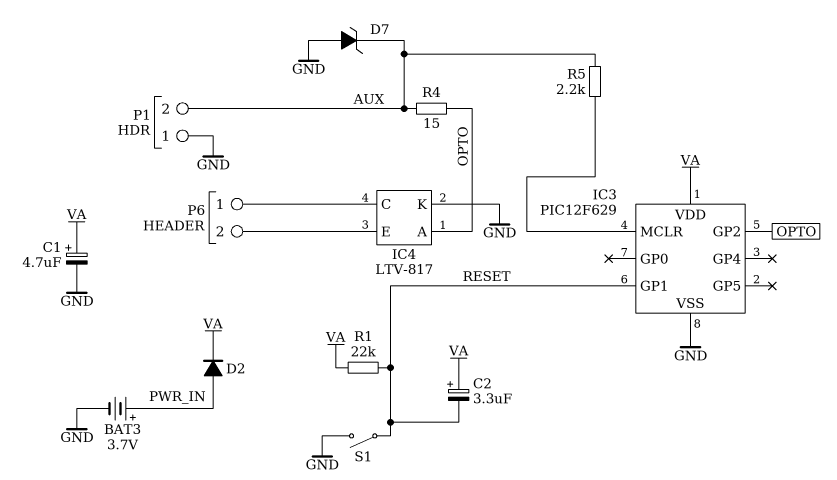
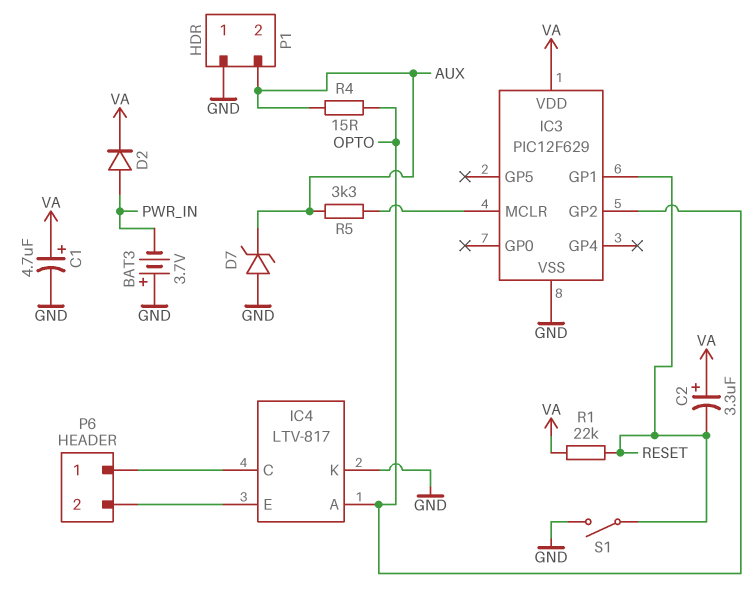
BAT3: 3.7V (plus PWR_IN, minus GND) -> 3.7V (plus GND, minus PWR_IN)
R5: 2.2k (AUX, IC3/MCLR) -> 3.3k (AUX, IC3/MCLR)

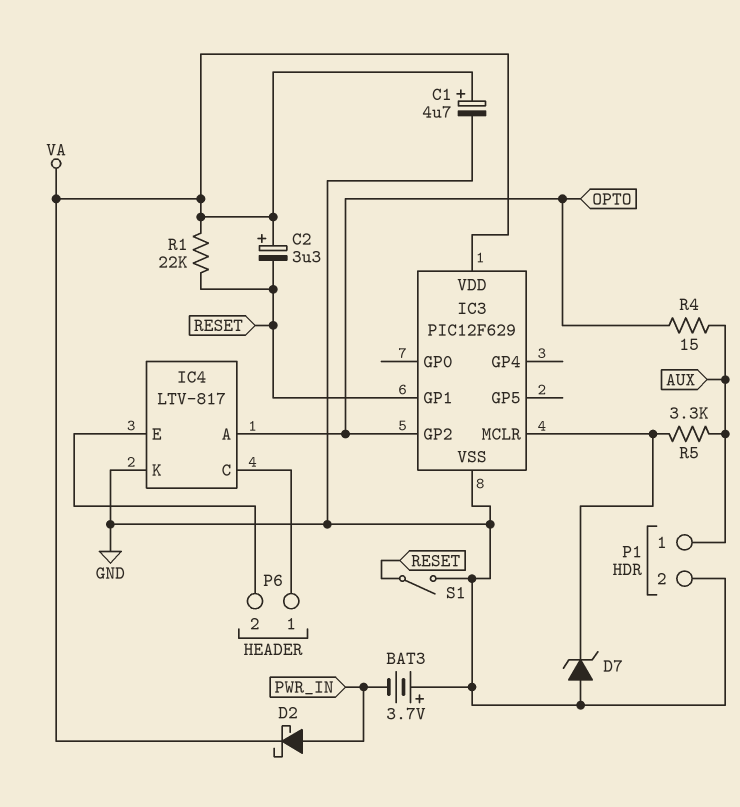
D2: diode (A PWR_IN, K VA) -> schottky (A PWR_IN, K VA)
D7: zener (A GND, K AUX) -> zener (A GND, K IC3/MCLR)
P1 pin 1: GND -> AUX
P1 pin 2: AUX -> GND

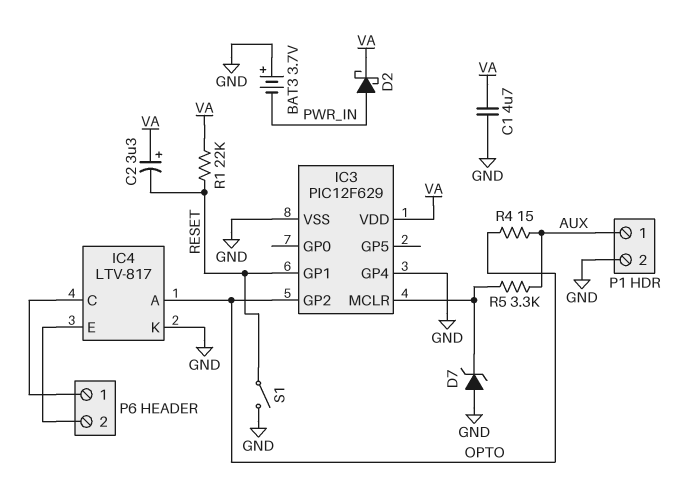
C1: 4.7uF (plus VA, minus GND) -> 4.7uF (GND, VA)
IC3 pin GP4: none -> GND

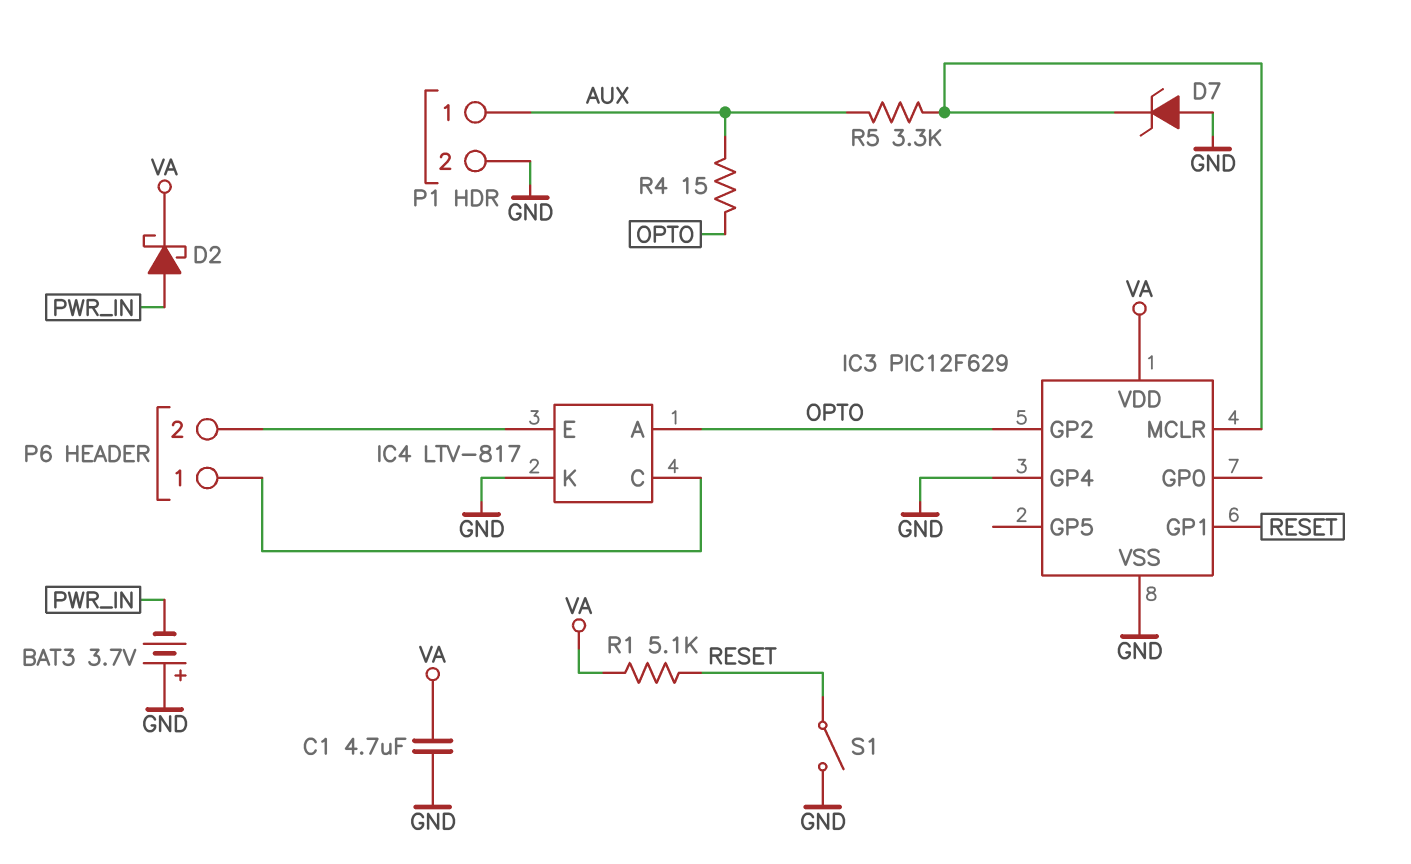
C2: 3.3uF (plus VA, minus RESET) -> none
R1: 22k (RESET, VA) -> 5.1k (RESET, VA)

